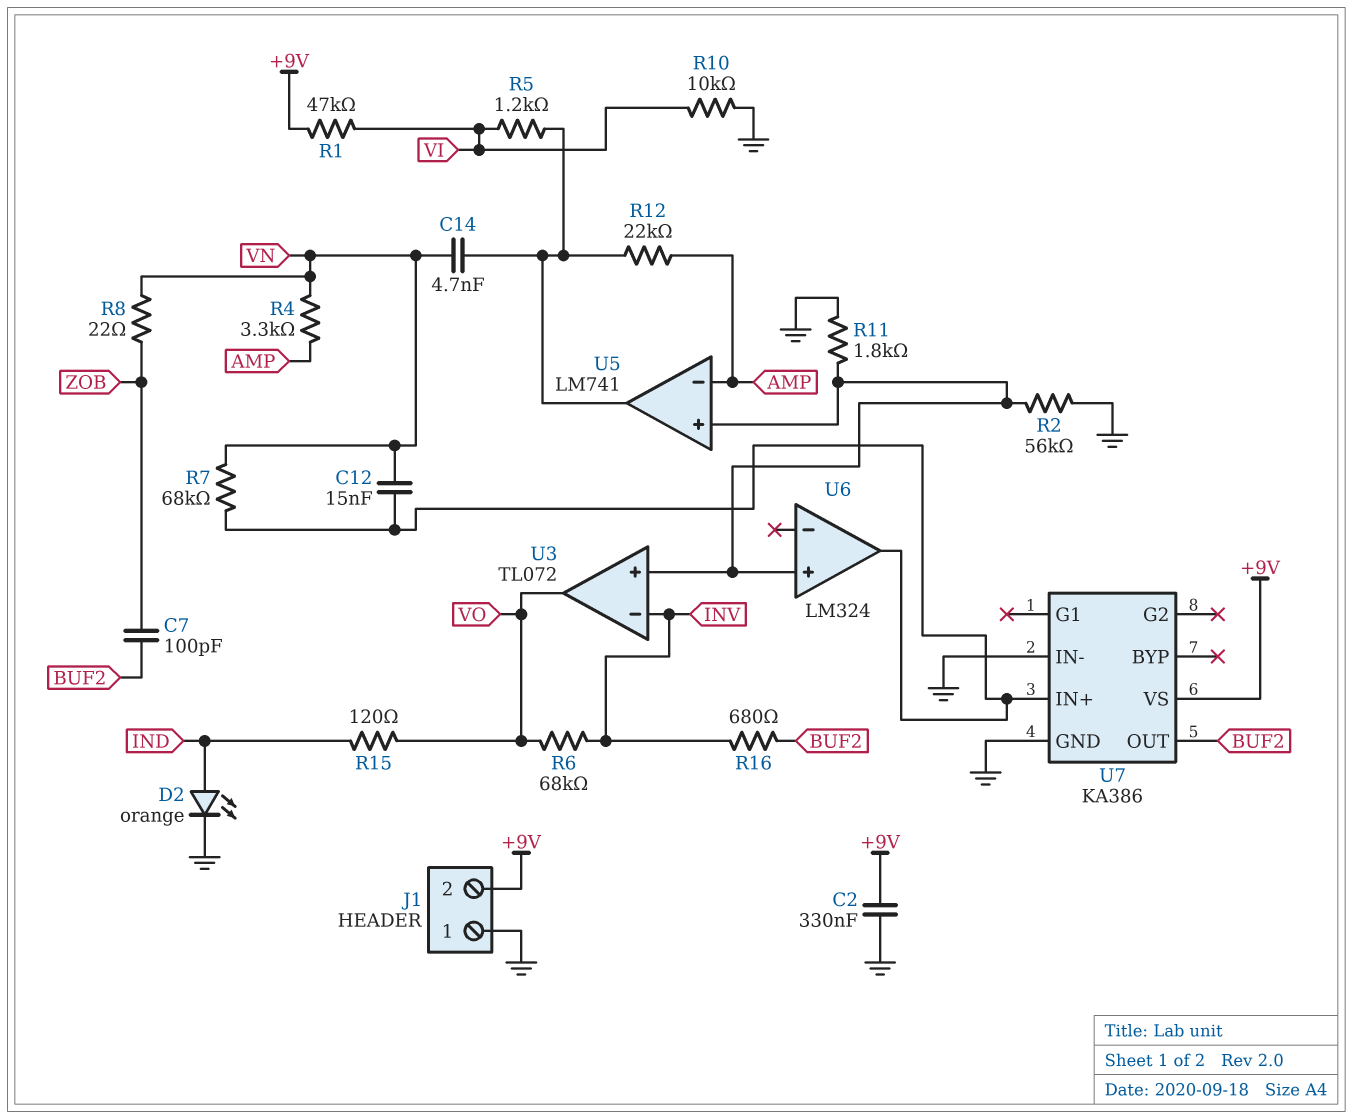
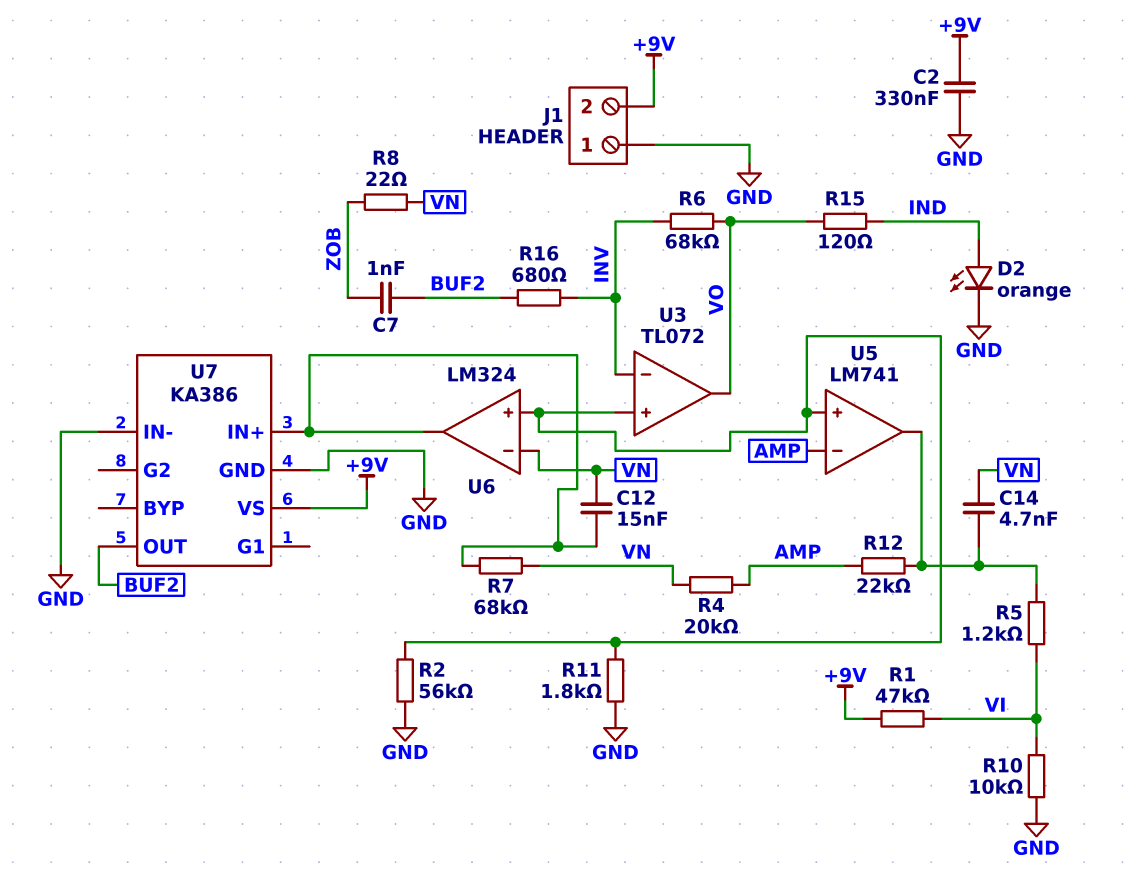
C7: 100pF (BUF2, ZOB) -> 1nF (BUF2, ZOB)
R4: 3.3k (AMP, VN) -> 20k (AMP, VN)
U6 pin in-: none -> VN

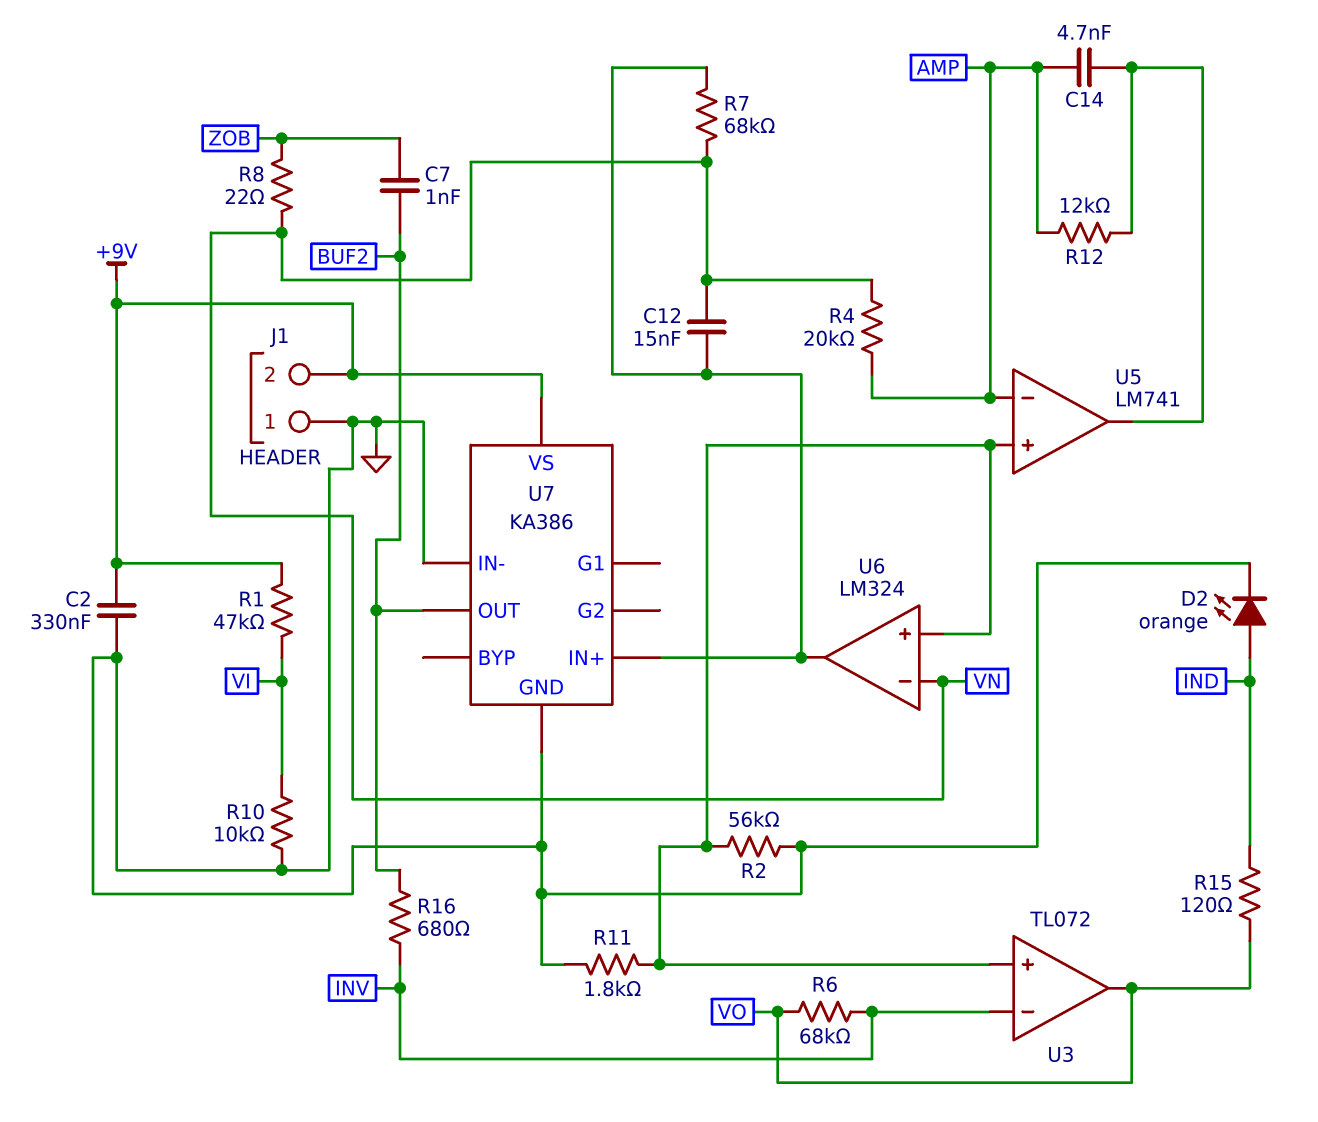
C14: 4.7nF (U5/out, VN) -> 4.7nF (AMP, U5/out)
R5: 1.2k (U5/out, VI) -> none
R12: 22k (AMP, U5/out) -> 12k (AMP, U5/out)

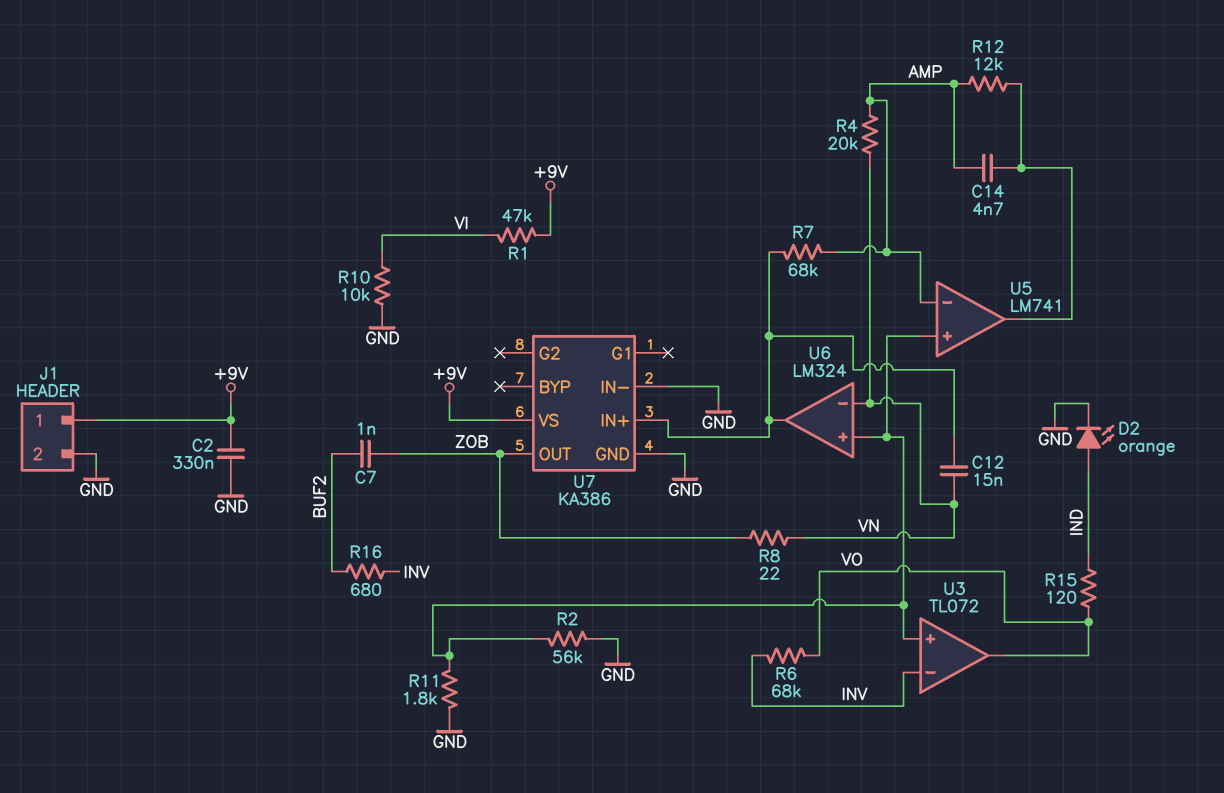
J1 pin 1: GND -> +9V
J1 pin 2: +9V -> GND
R7: 68k (U6/out, VN) -> 68k (AMP, U6/out)
U7 pin OUT: BUF2 -> ZOB

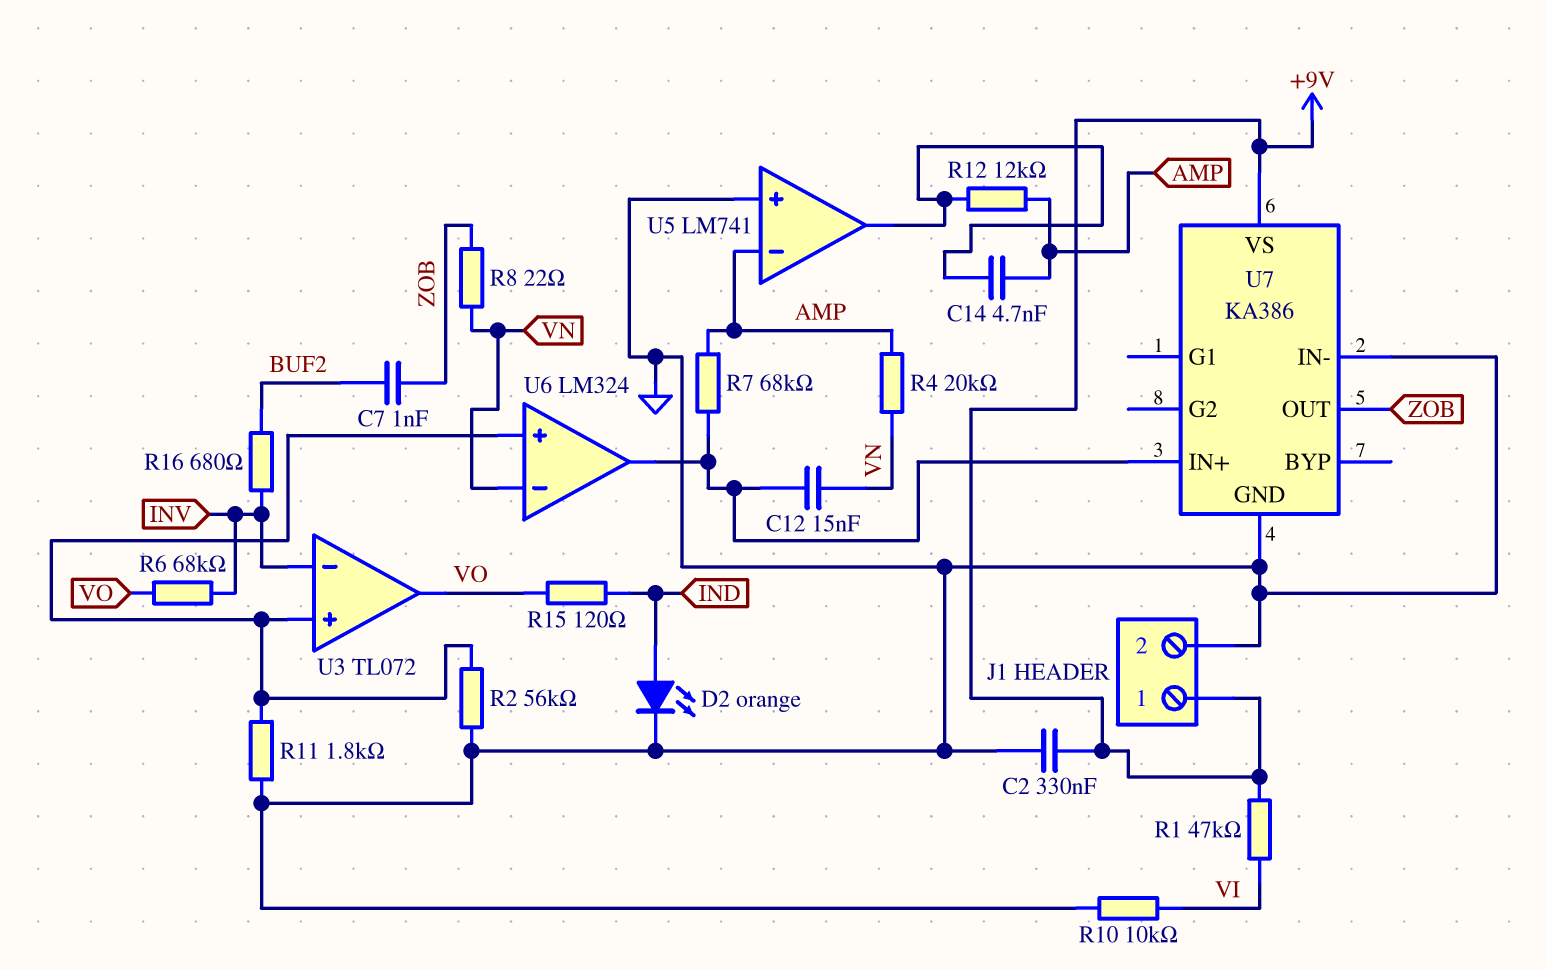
U5 pin in+: U3/in+ -> GND

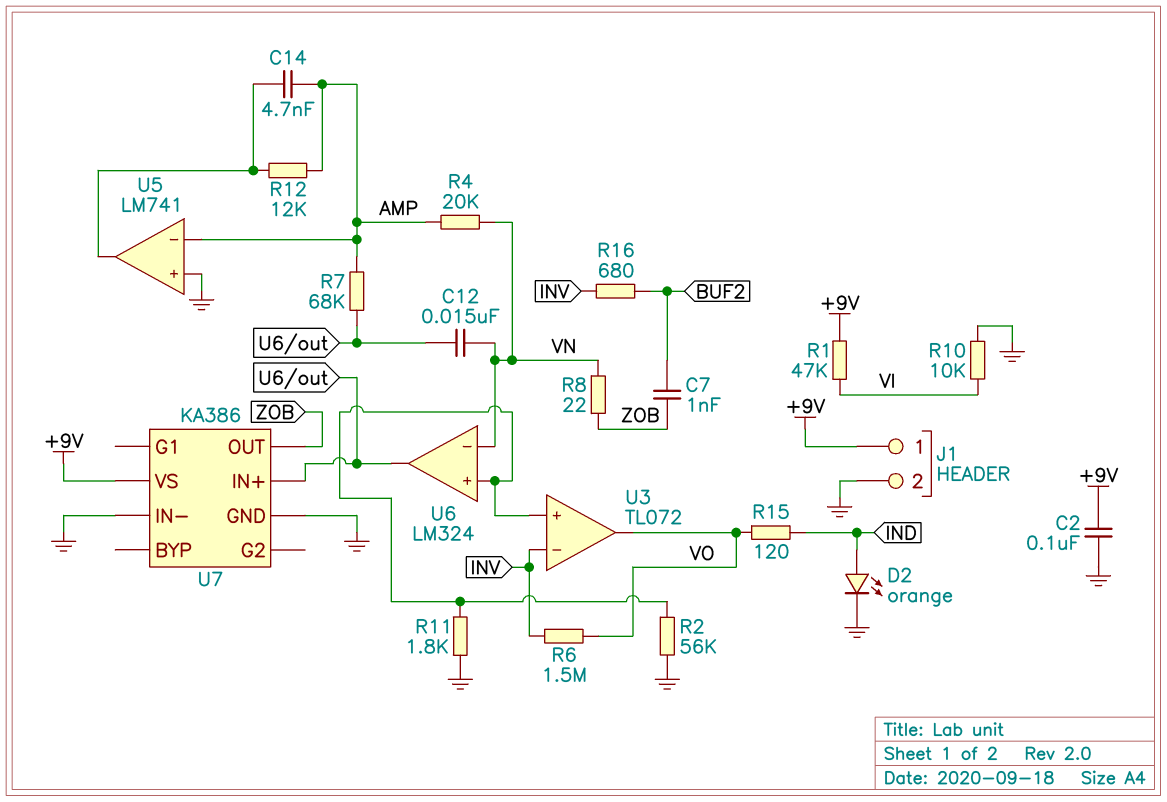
C2: 330nF (+9V, GND) -> 100nF (+9V, GND)
R6: 68k (INV, VO) -> 1.5M (INV, VO)

